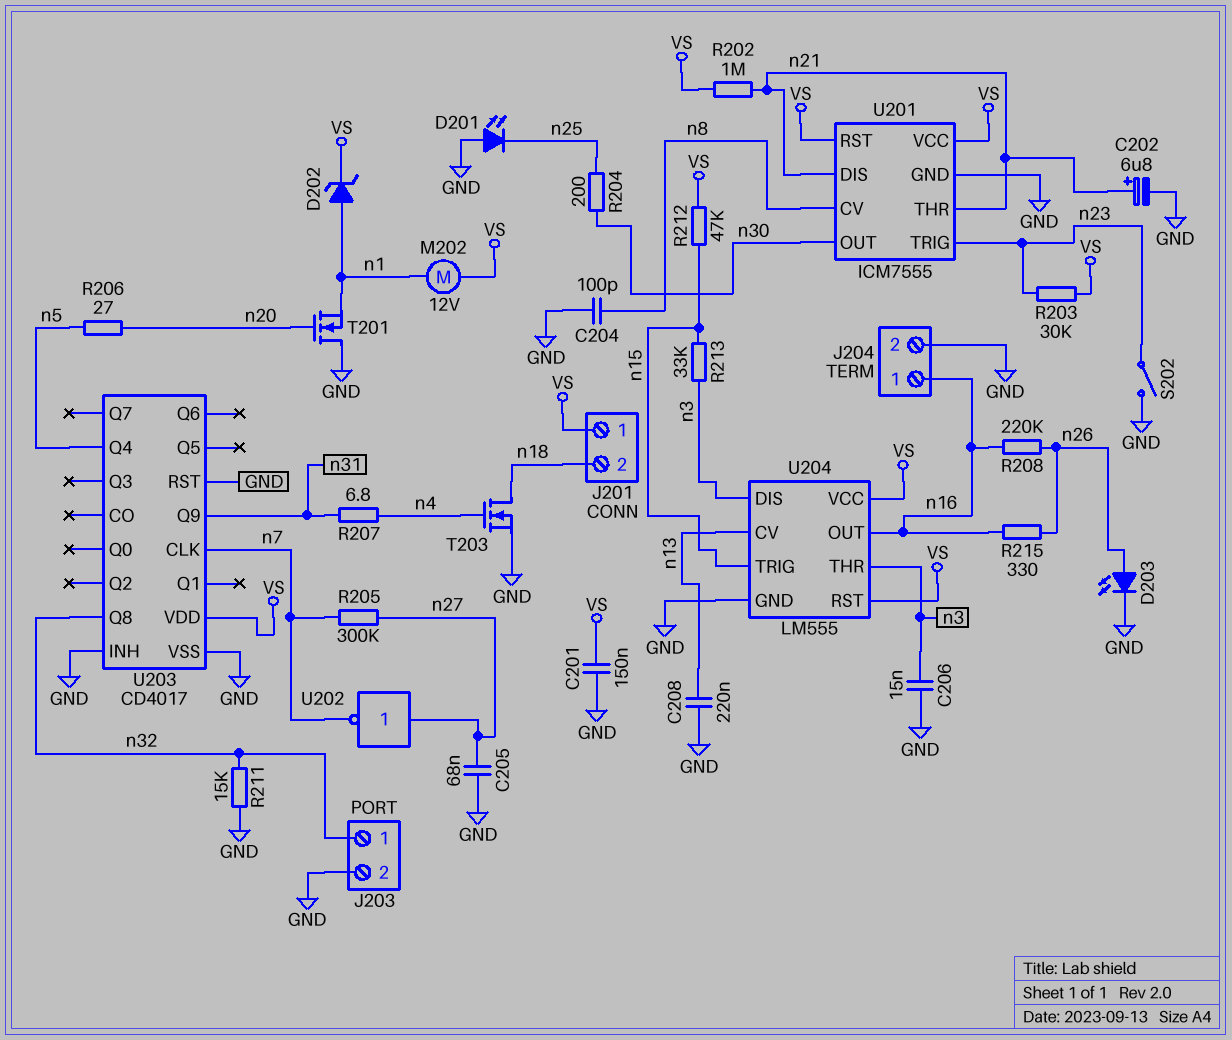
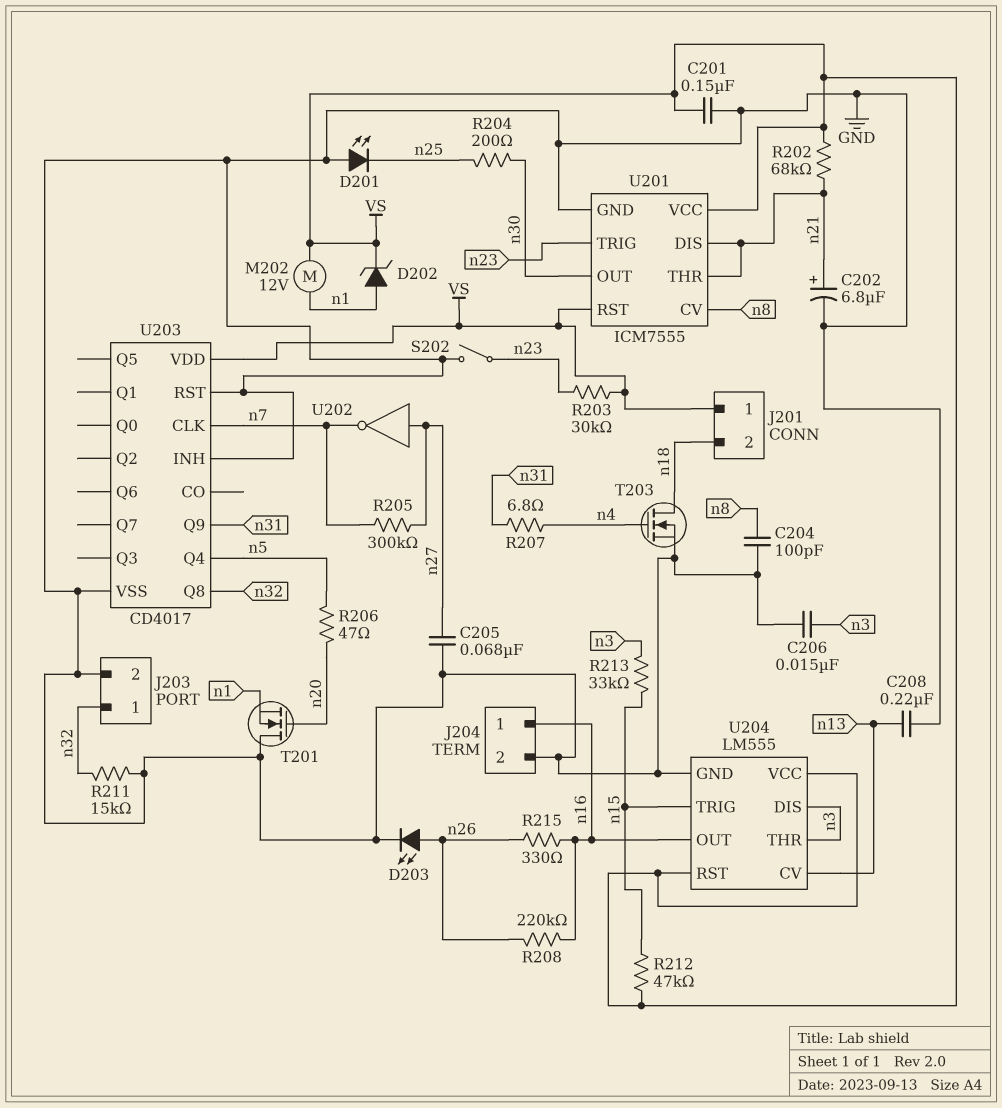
R202: 1M (VS, n21) -> 68k (VS, n21)
R206: 27 (n5, n20) -> 47 (n5, n20)

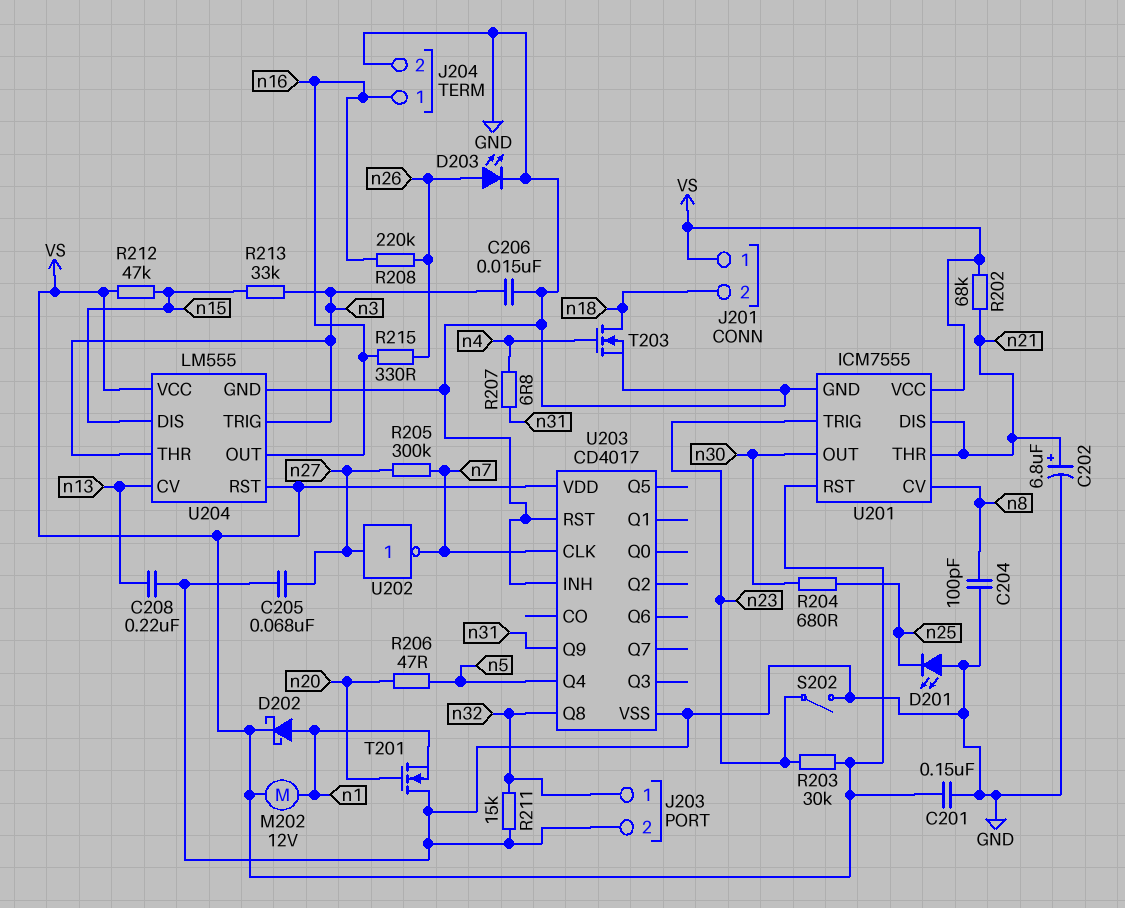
D202: zener (A n1, K VS) -> schottky (A n1, K VS)
R204: 200 (n25, n30) -> 680 (n25, n30)
U204 pin DIS: n3 -> n15
U204 pin TRIG: n15 -> n3

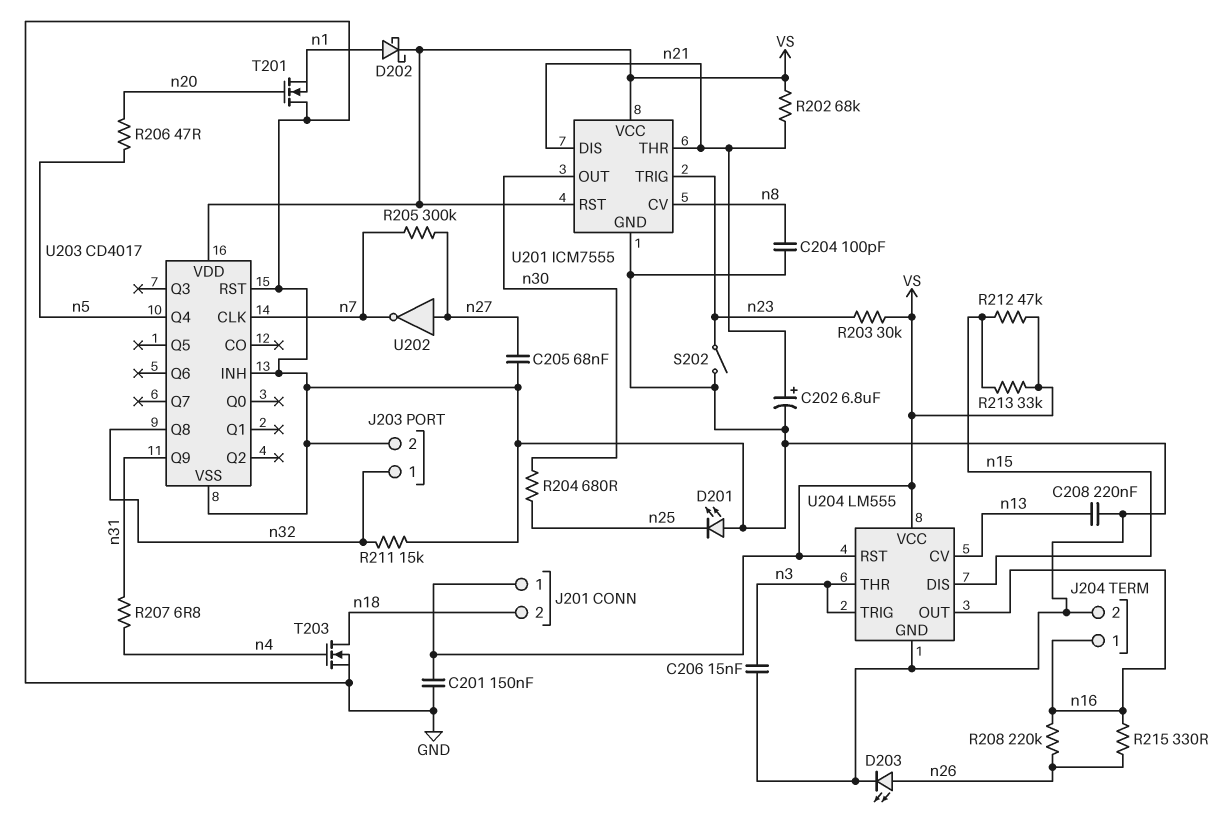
M202: motor 12V (VS, n1) -> none
R213: 33k (n3, n15) -> 33k (VS, n15)

